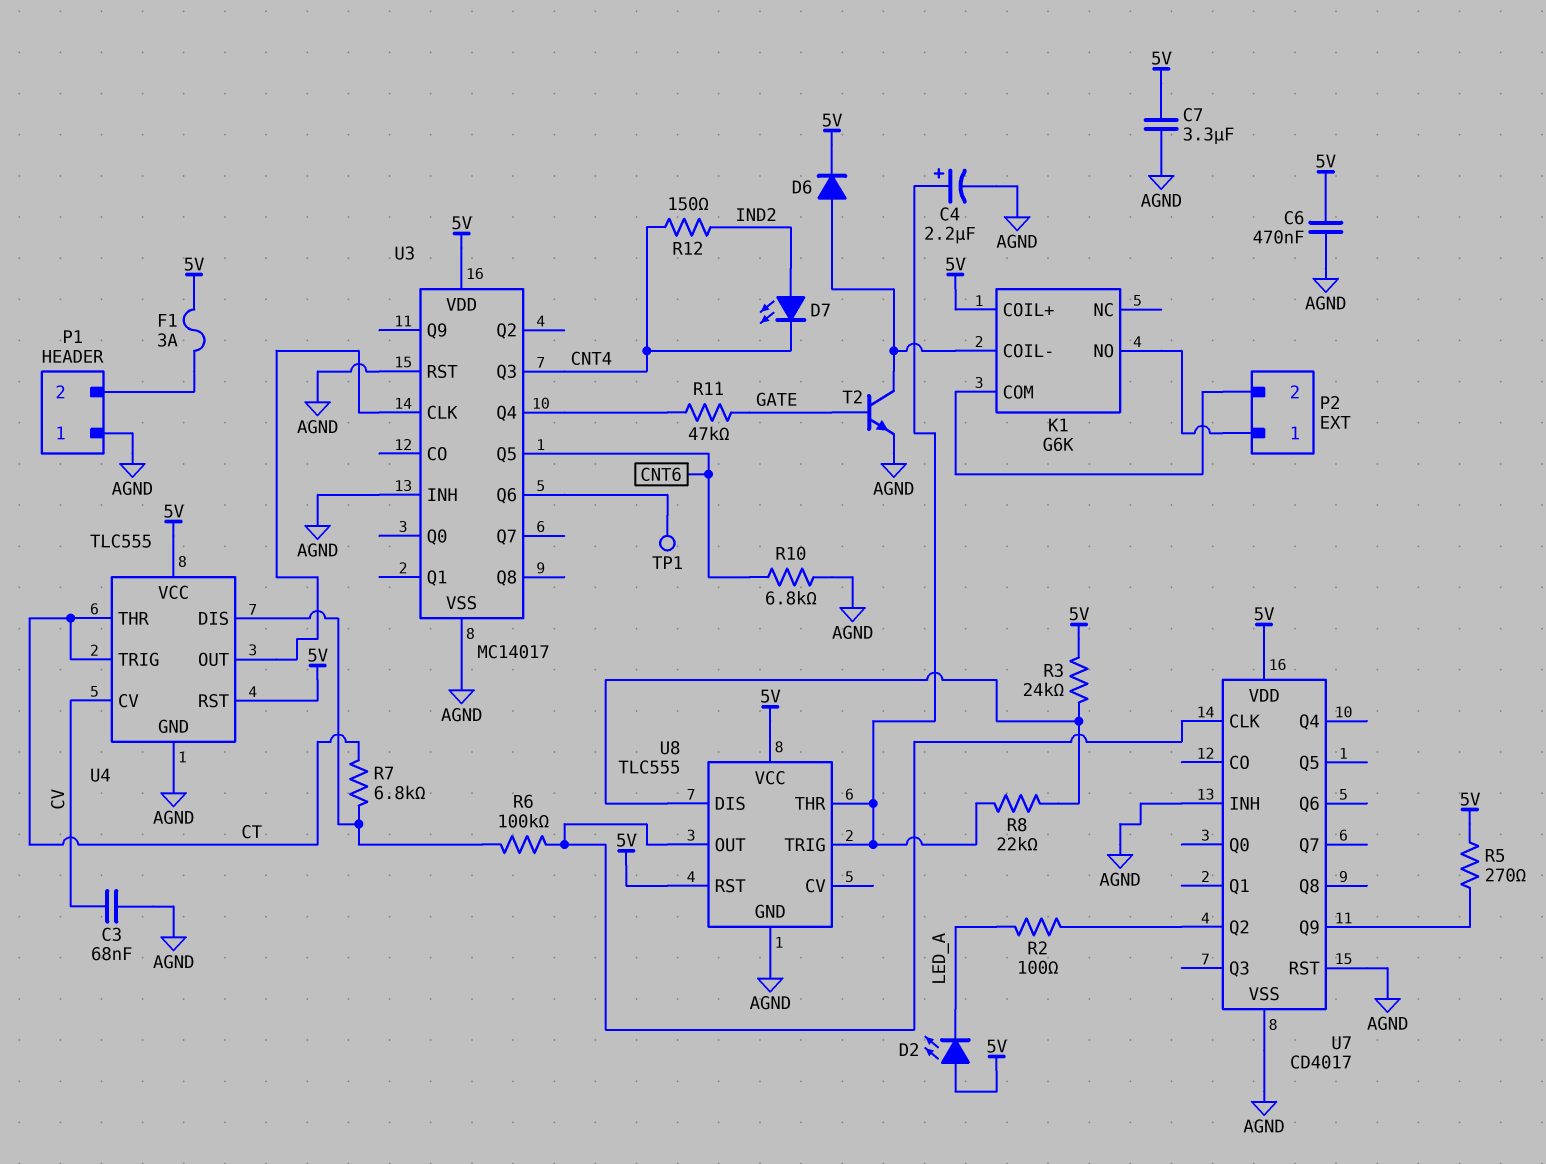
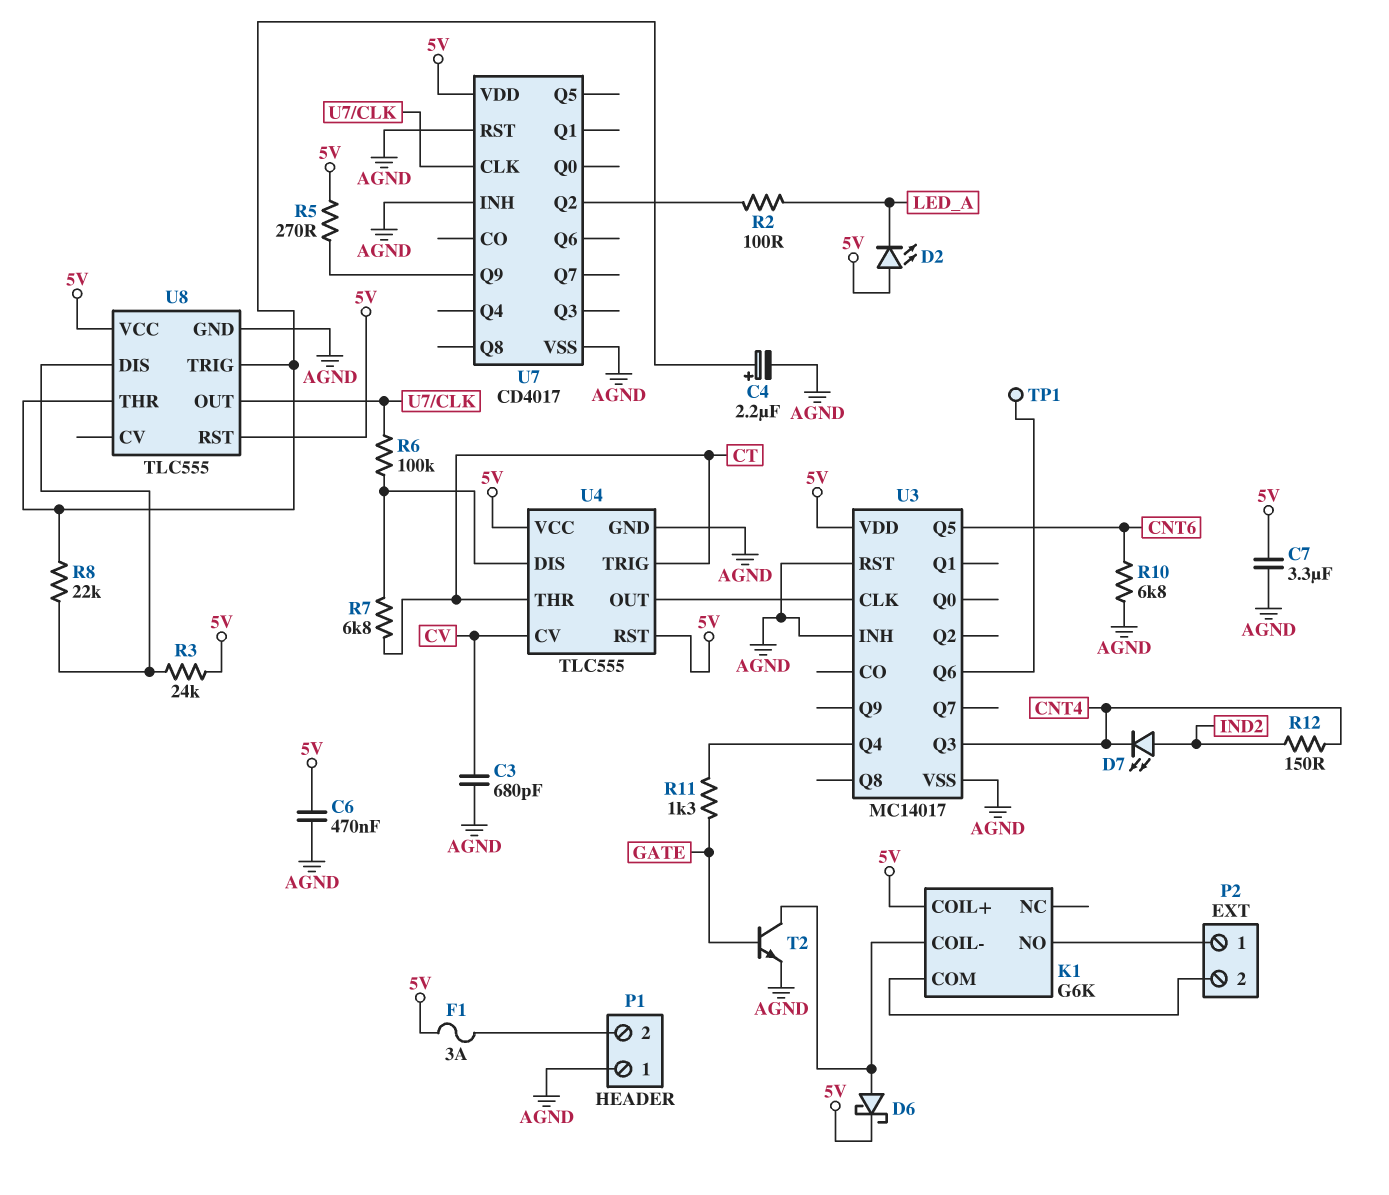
C3: 68nF (AGND, CV) -> 680pF (AGND, CV)
D6: diode (A K1/COIL-, K 5V) -> schottky (A K1/COIL-, K 5V)
R11: 47k (GATE, U3/Q4) -> 1.3k (GATE, U3/Q4)

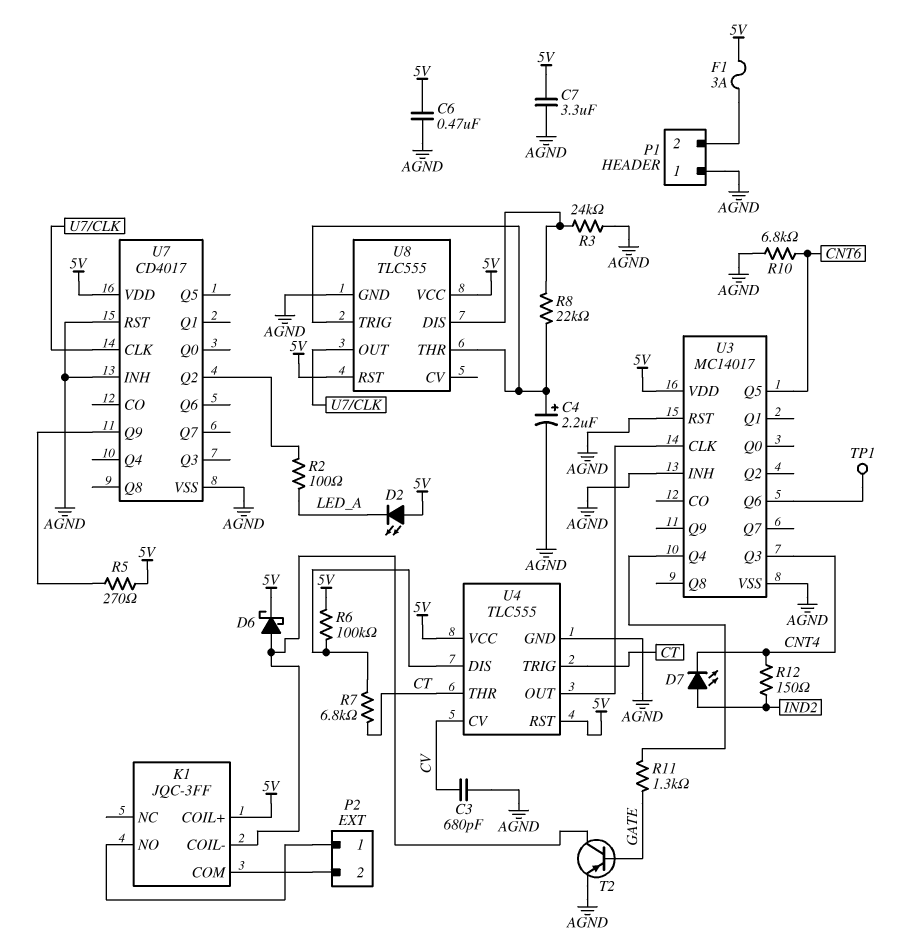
K1: G6K -> JQC-3FF
R3: 24k (5V, U8/DIS) -> 24k (AGND, U8/DIS)
R6: 100k (U4/DIS, U7/CLK) -> 100k (5V, U4/DIS)
T2: NPN (B GATE, C K1/COIL-, E AGND) -> PNP (B GATE, C K1/COIL-, E AGND)

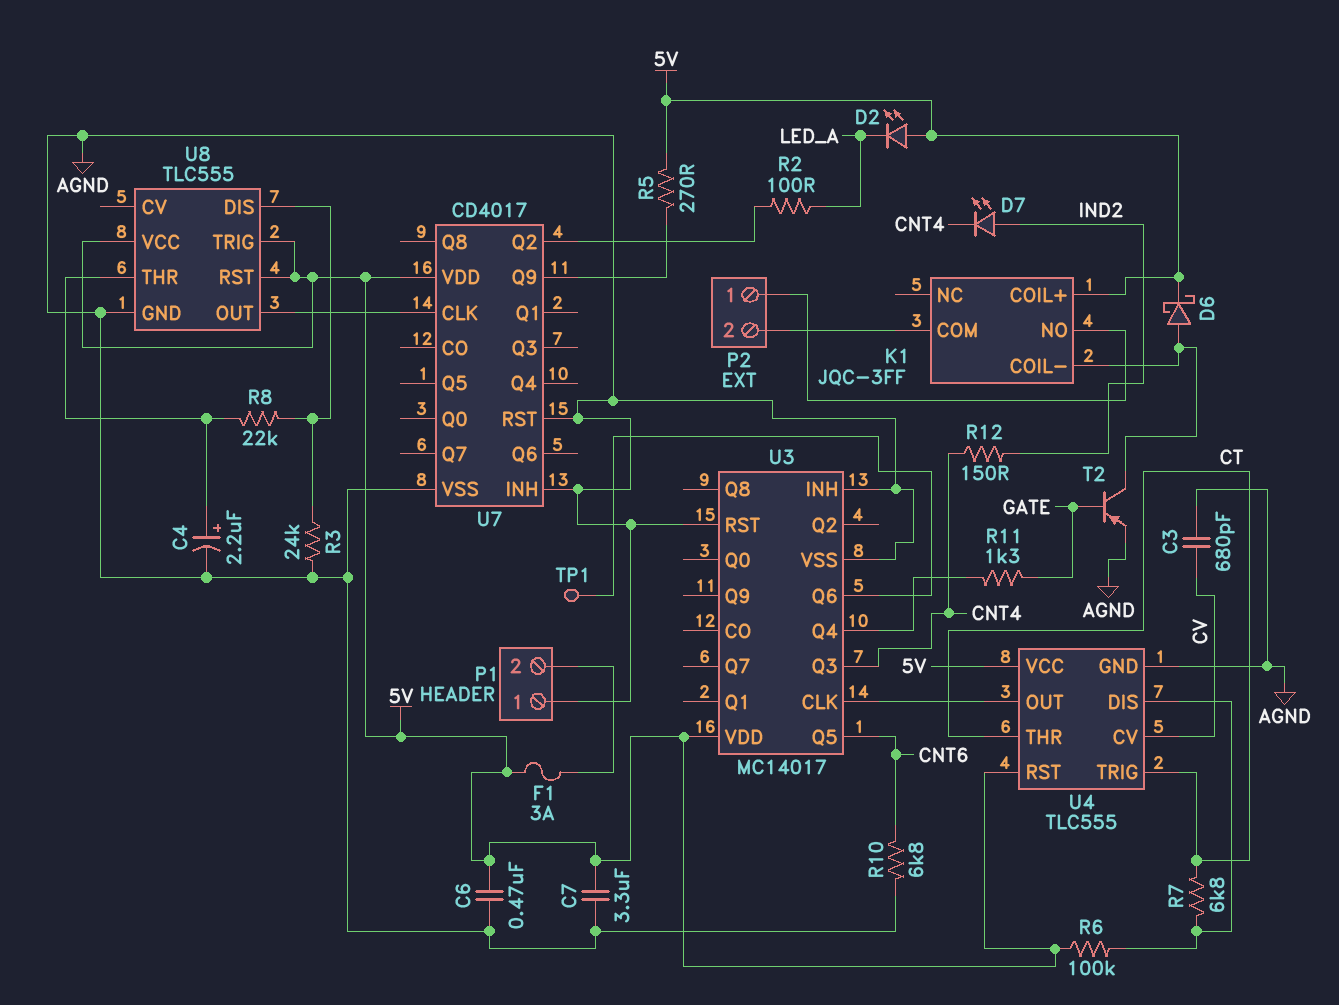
U8 pin TRIG: U8/THR -> 5V

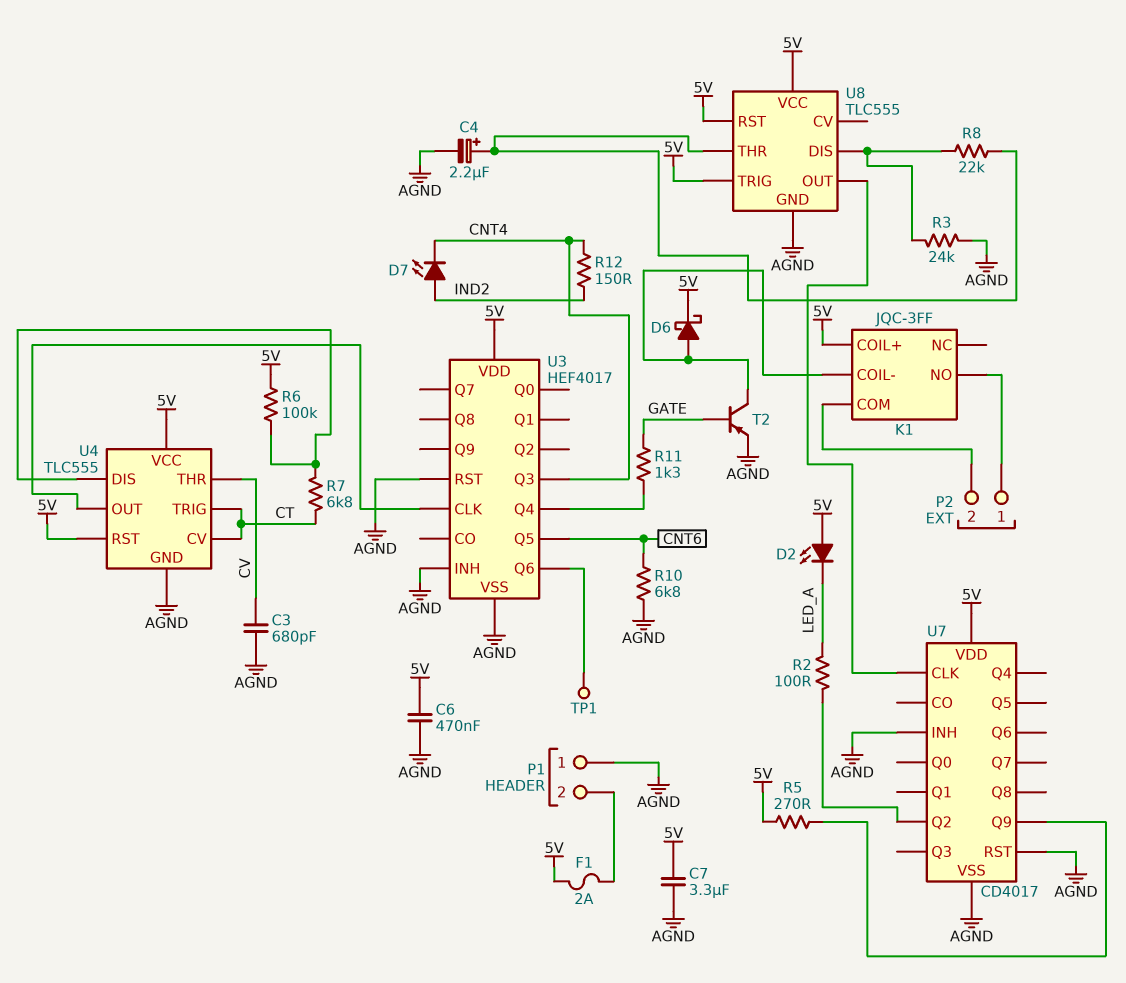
F1: 3A (5V, P1/2) -> 2A (5V, P1/2)
U3: MC14017 -> HEF4017
U4 pin CV: CV -> CT
U4 pin THR: CT -> CV

